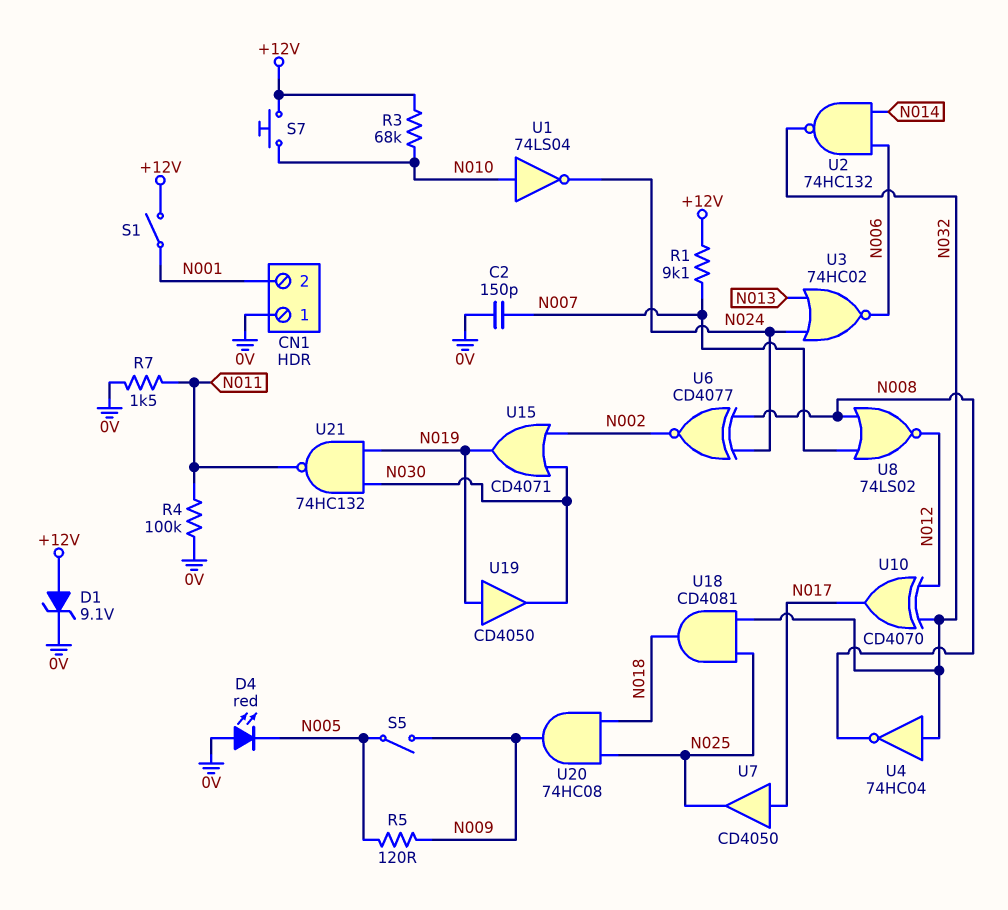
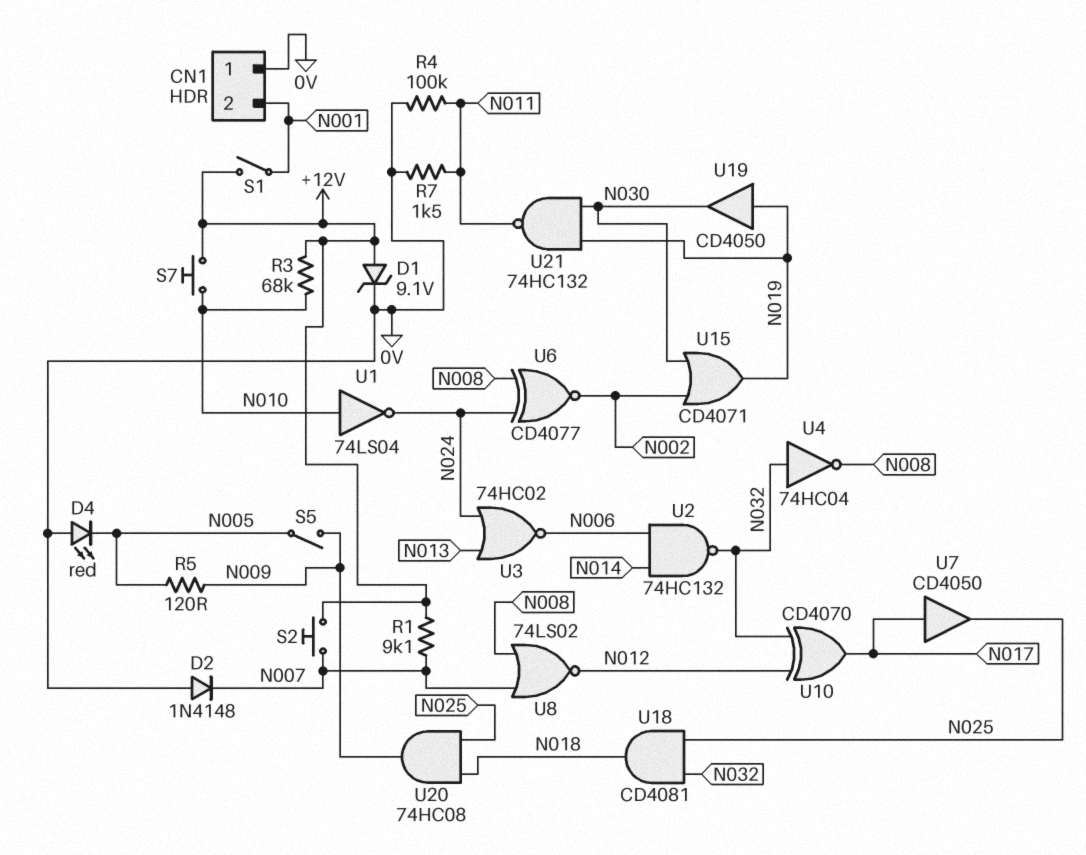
C2: 150pF (0V, N007) -> none
D2: none -> diode 1N4148 (A 0V, K N007)
S2: none -> button (+12V, N007)

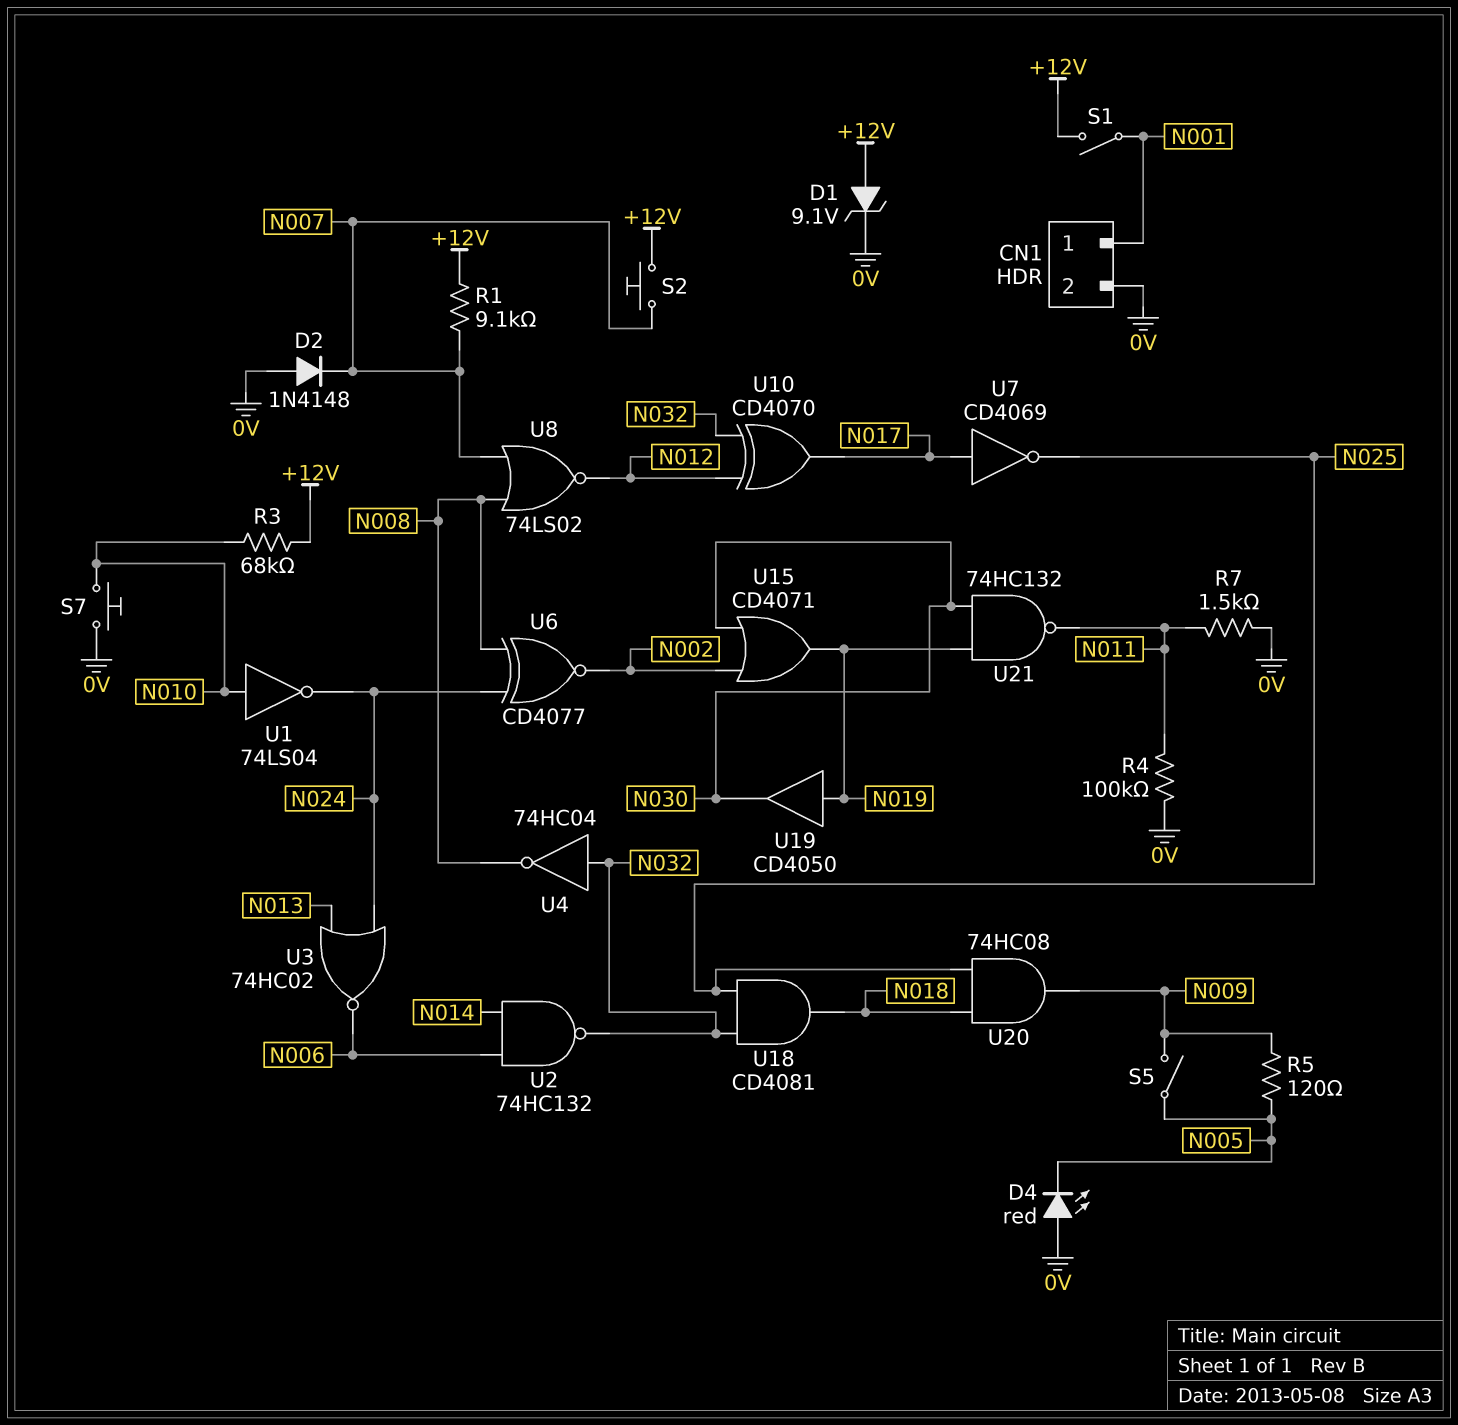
CN1 pin 1: 0V -> N001
CN1 pin 2: N001 -> 0V
S7: button (+12V, N010) -> button (0V, N010)
U7: buffer CD4050 (in N017, out N025) -> NOT CD4069 (in N017, out N025)

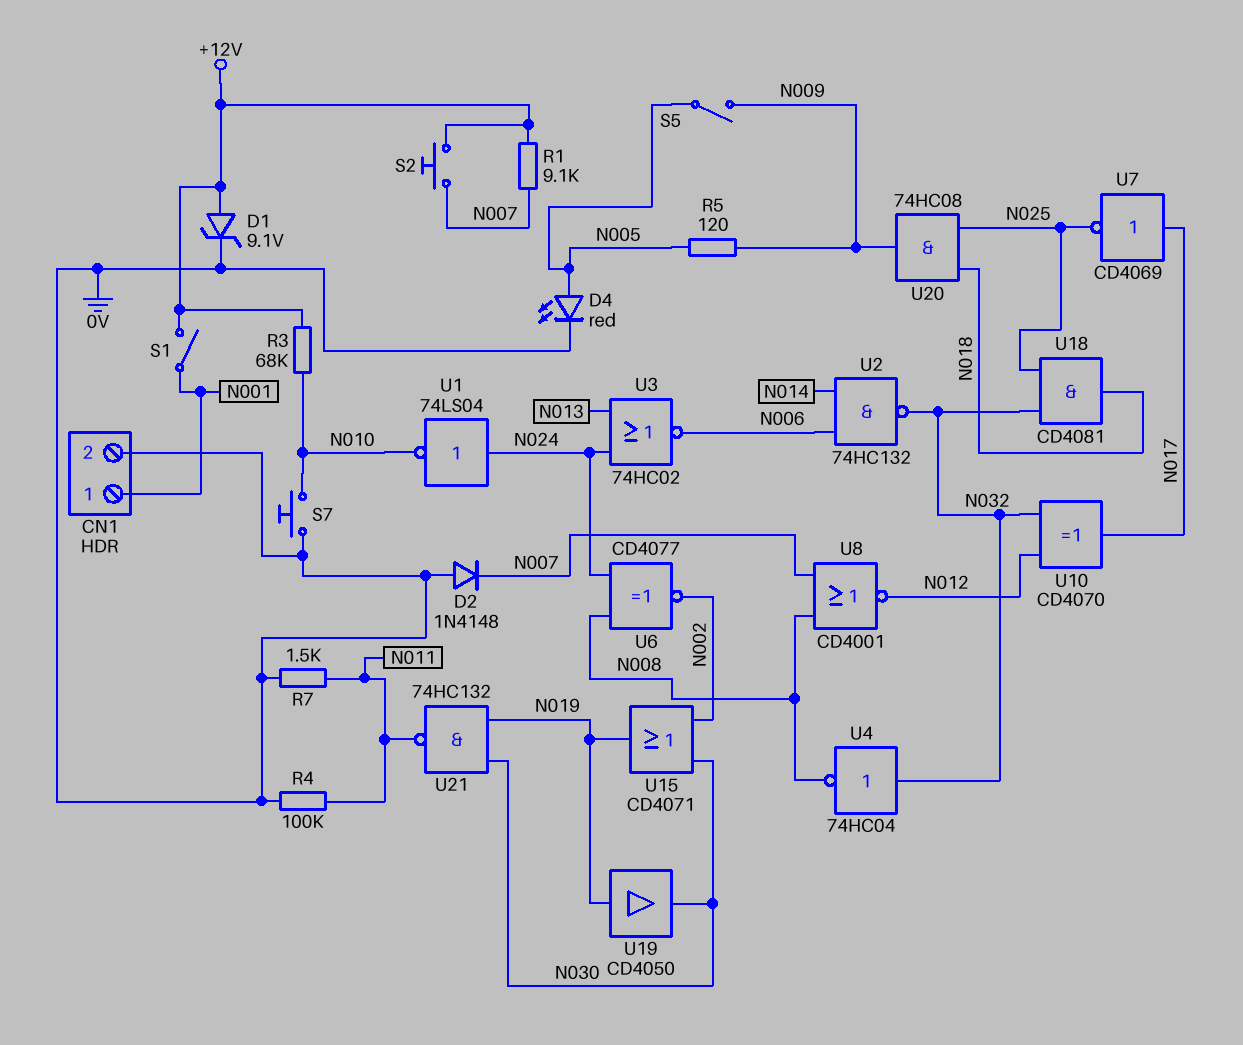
D4: LED red (A 0V, K N005) -> LED red (A N005, K 0V)
U1: NOT 74LS04 (in N010, out N024) -> NOT 74LS04 (in N024, out N010)
U8: NOR 74LS02 (in N007, in N008, out N012) -> NOR CD4001 (in N007, in N008, out N012)

